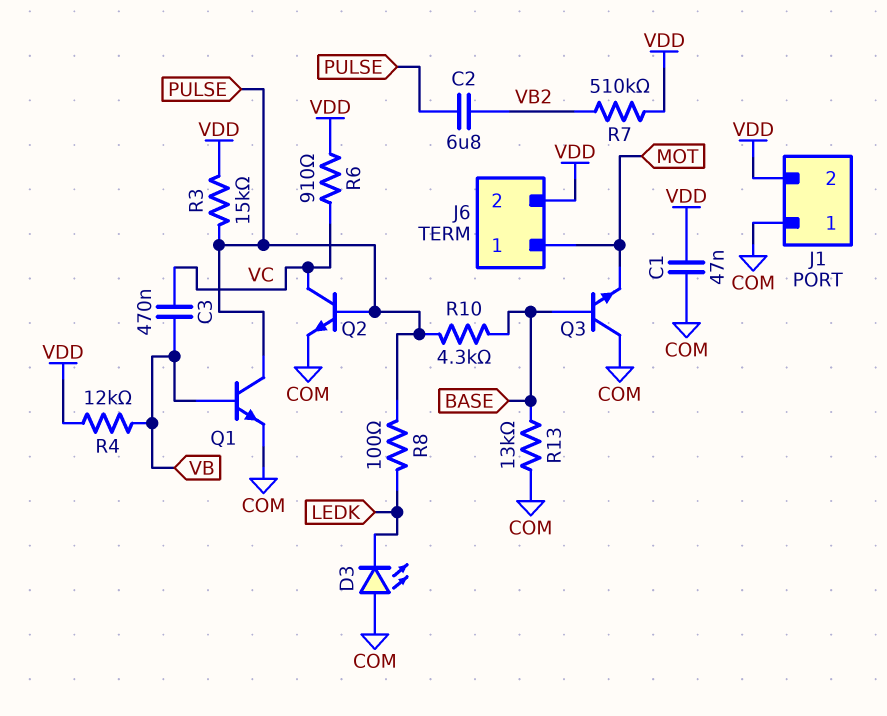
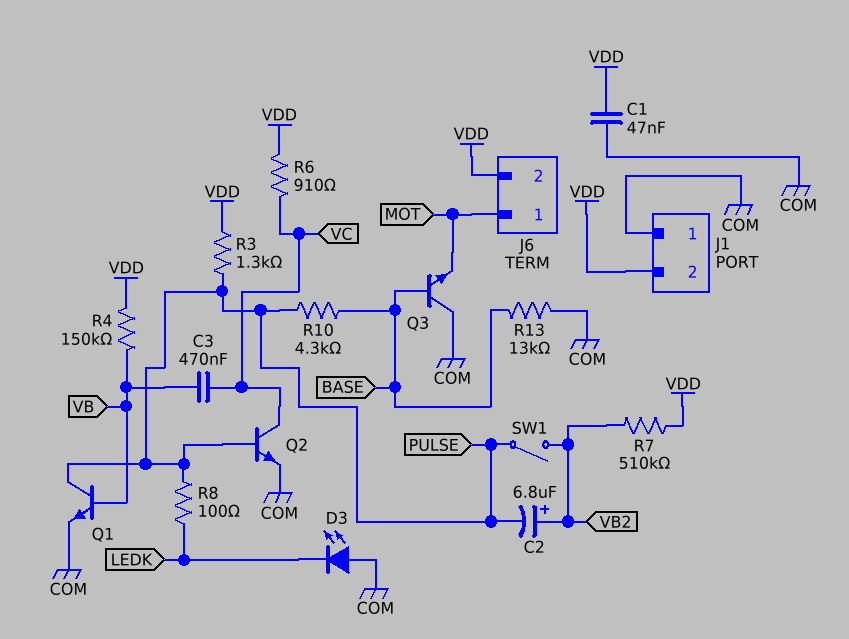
C2: 6.8uF (PULSE, VB2) -> 6.8uF (plus VB2, minus PULSE)
R3: 15k (PULSE, VDD) -> 1.3k (PULSE, VDD)
R4: 12k (VB, VDD) -> 150k (VB, VDD)
SW1: none -> switch (PULSE, VB2)

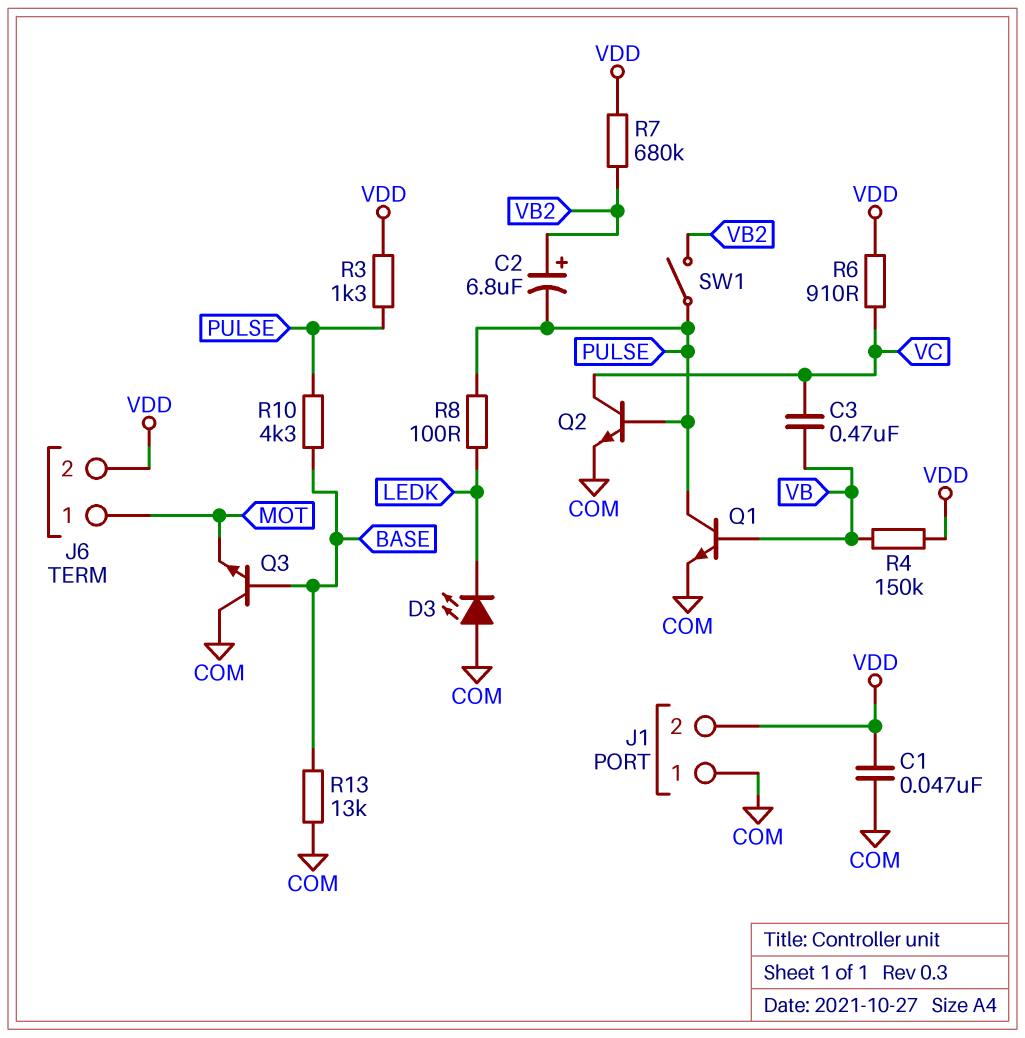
R7: 510k (VB2, VDD) -> 680k (VB2, VDD)

